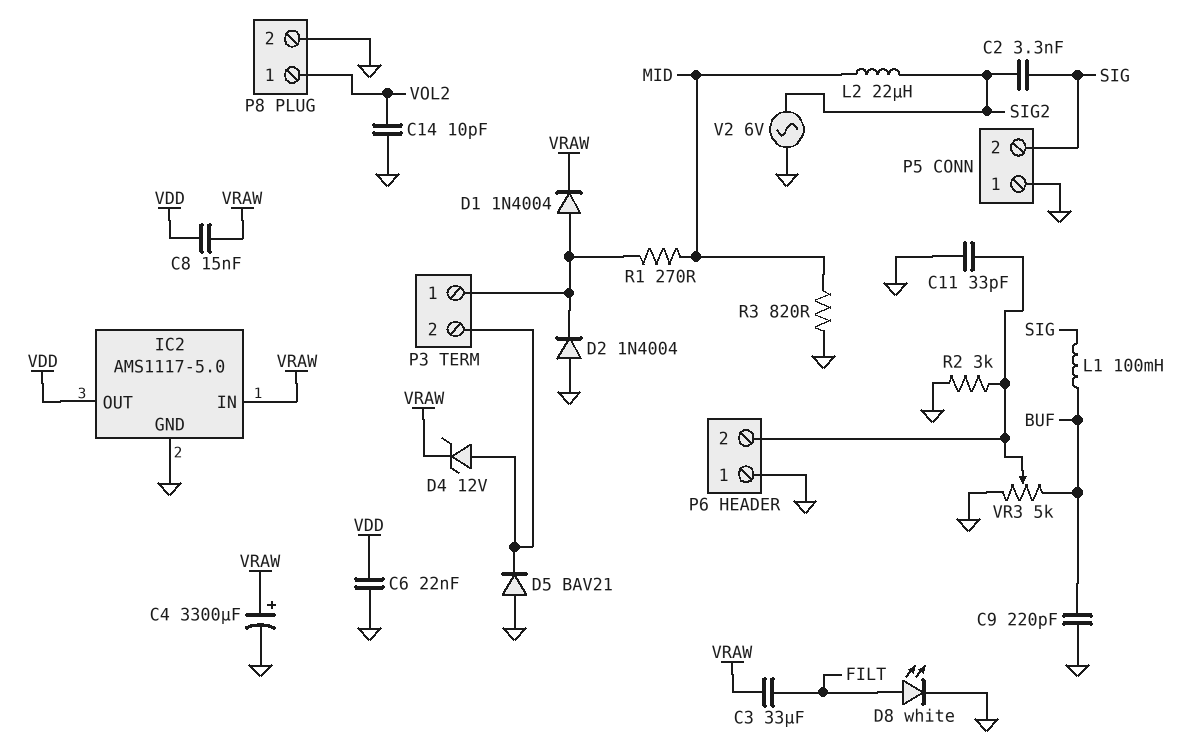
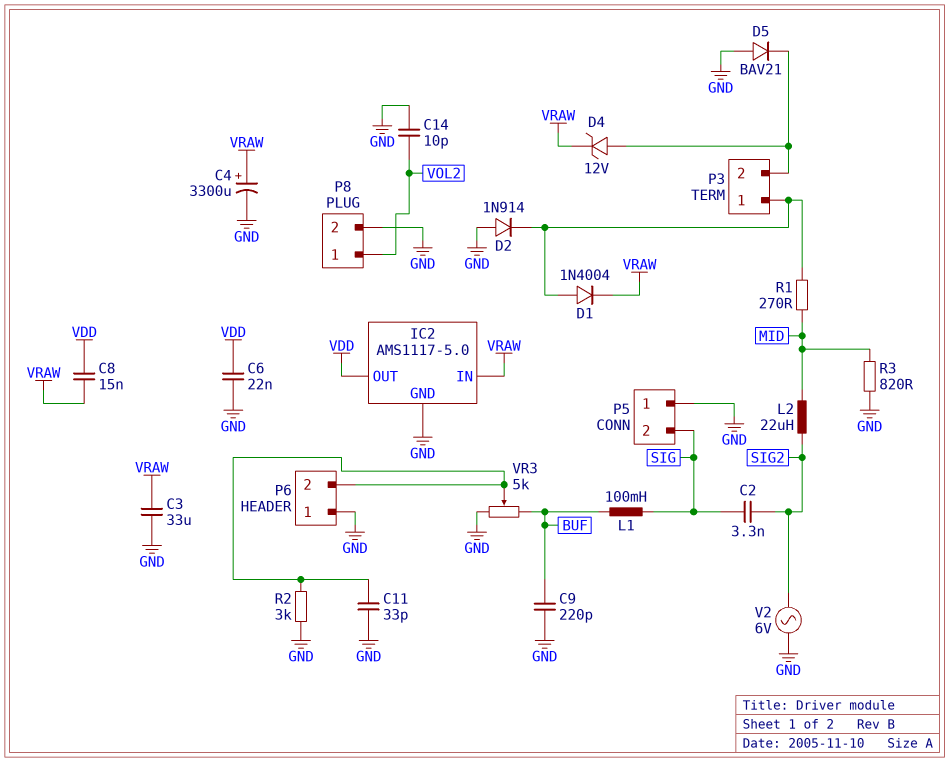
C3: 33uF (FILT, VRAW) -> 33uF (GND, VRAW)
D2: diode 1N4004 (A GND, K P3/1) -> diode 1N914 (A GND, K P3/1)
D8: LED white (A FILT, K GND) -> none

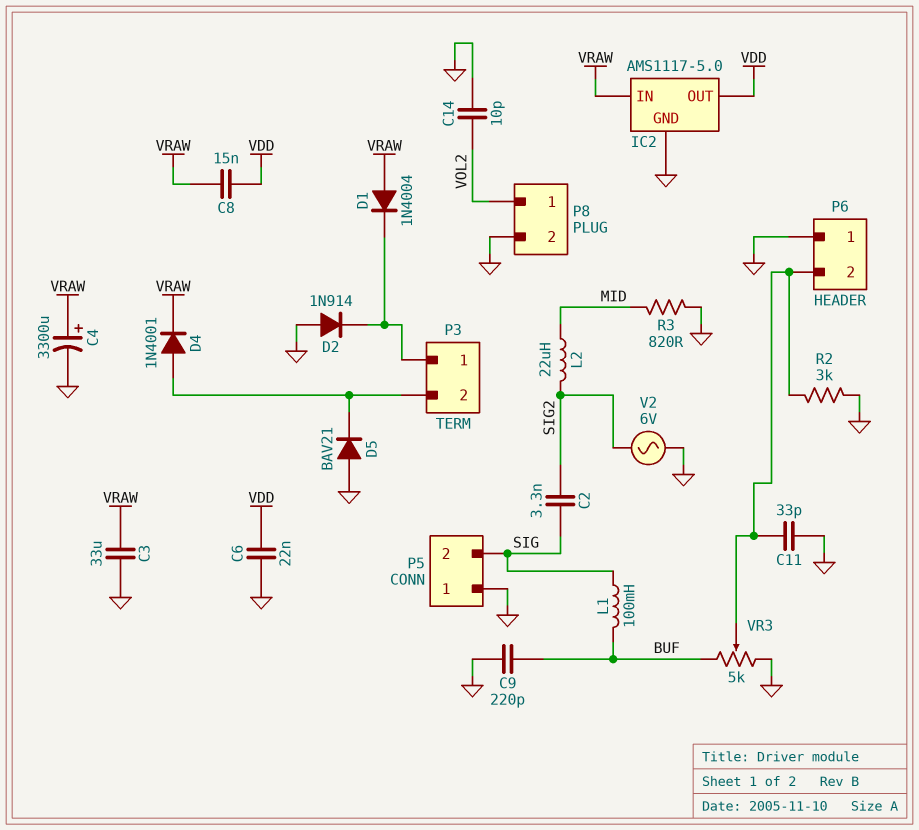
D1: diode 1N4004 (A P3/1, K VRAW) -> diode 1N4004 (A VRAW, K P3/1)
D4: zener 12V (A P3/2, K VRAW) -> diode 1N4001 (A P3/2, K VRAW)
R1: 270 (MID, P3/1) -> none

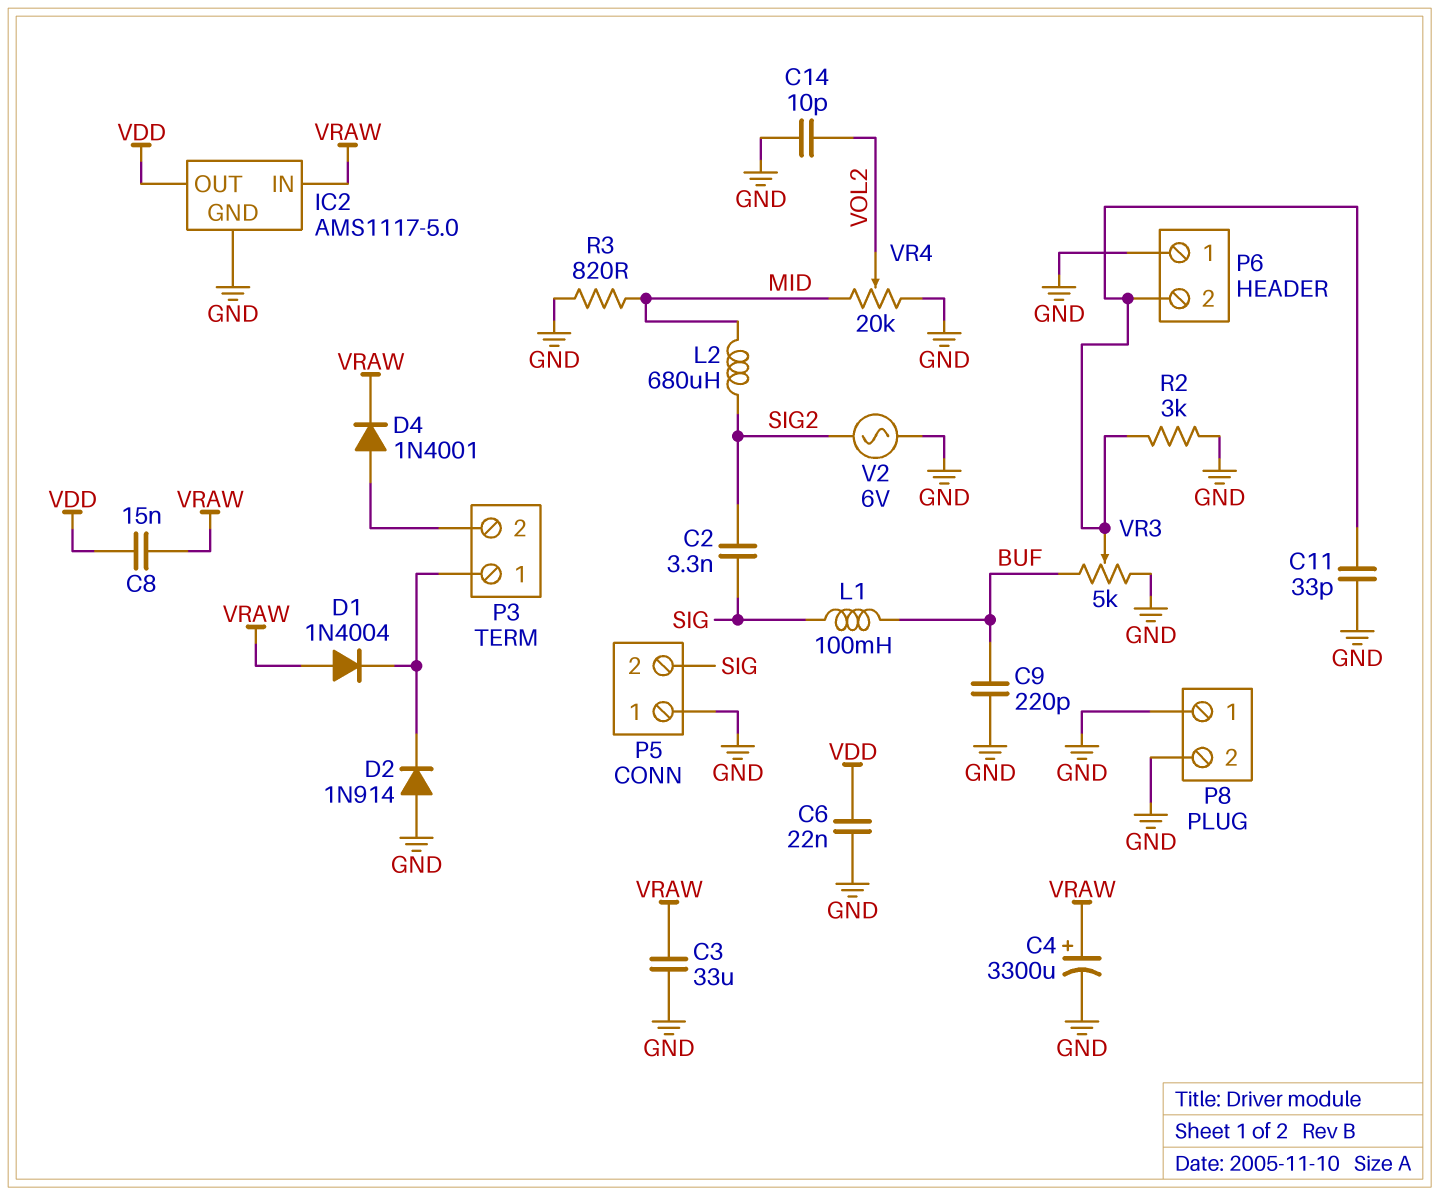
D5: diode BAV21 (A GND, K P3/2) -> none
L2: 22uH (MID, SIG2) -> 680uH (MID, SIG2)
P8 pin 1: VOL2 -> GND
VR4: none -> 20k (GND, MID, wiper VOL2)

